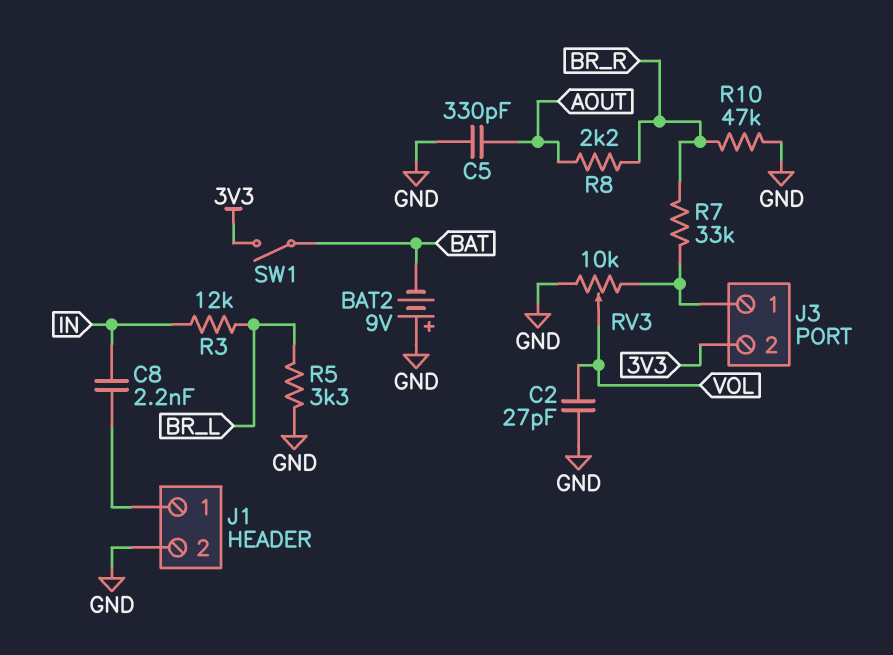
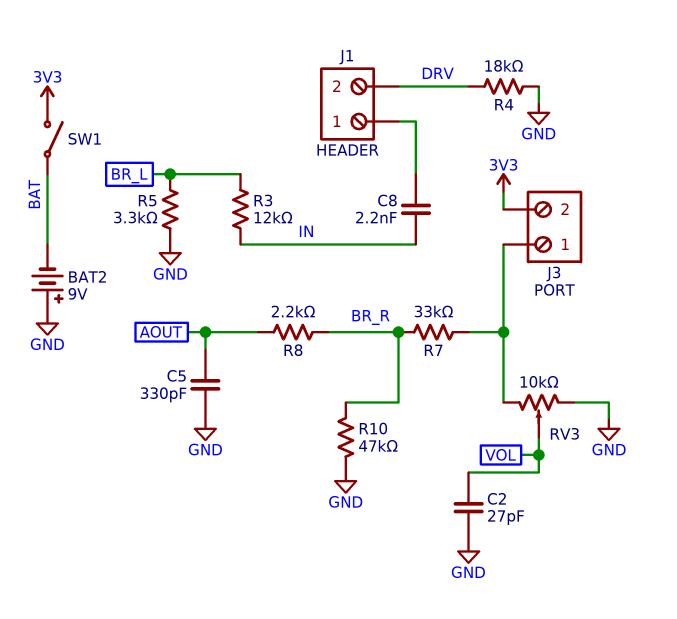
J1 pin 2: GND -> DRV
R4: none -> 18k (DRV, GND)

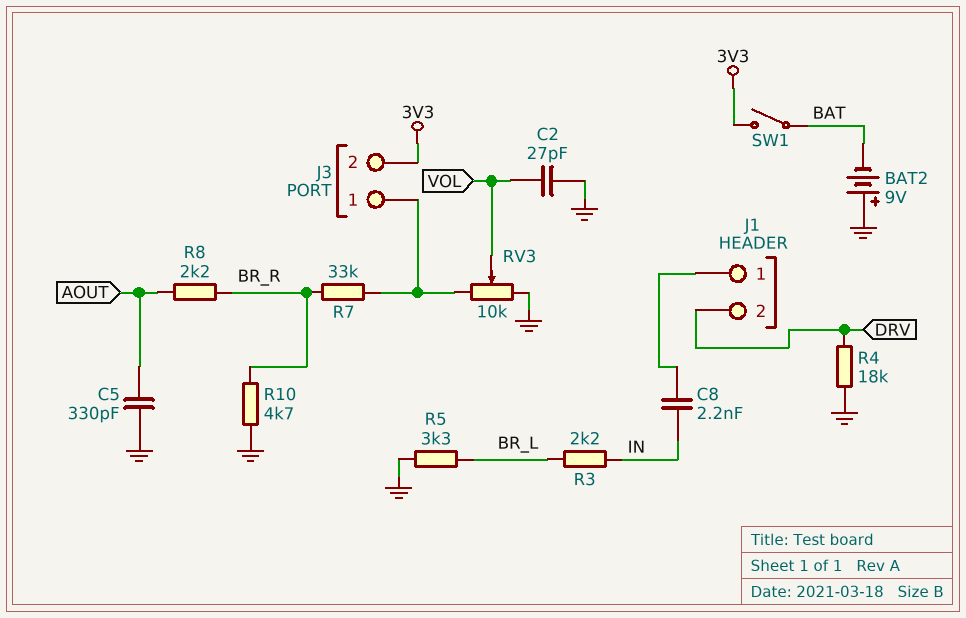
R3: 12k (BR_L, IN) -> 2.2k (BR_L, IN)
R10: 47k (BR_R, GND) -> 4.7k (BR_R, GND)

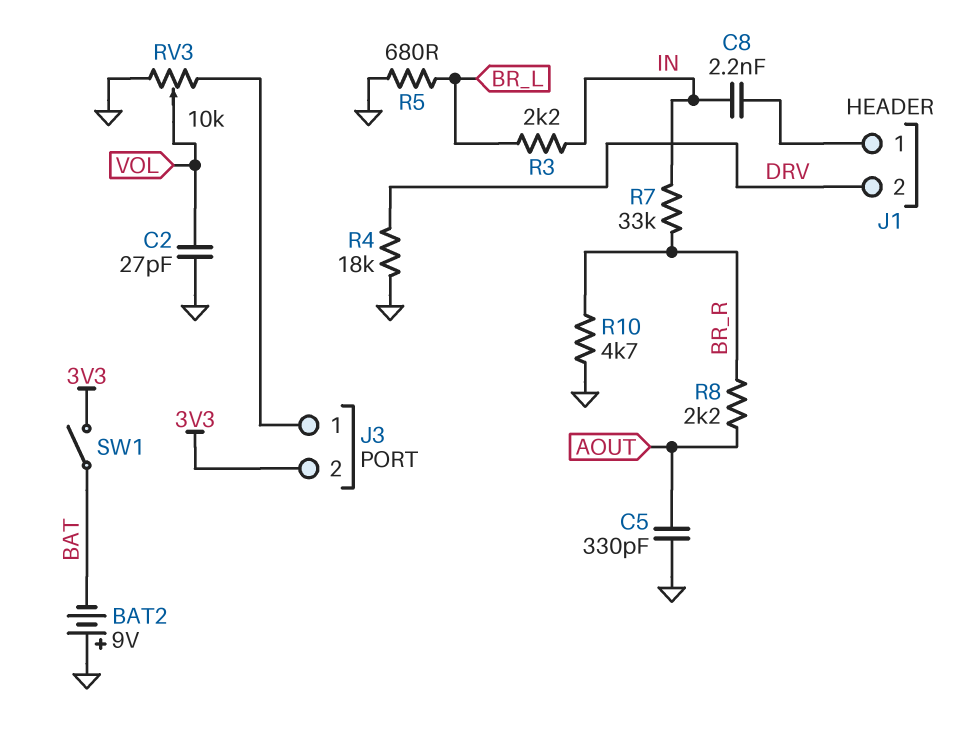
R5: 3.3k (BR_L, GND) -> 680 (BR_L, GND)
R7: 33k (BR_R, J3/1) -> 33k (BR_R, IN)

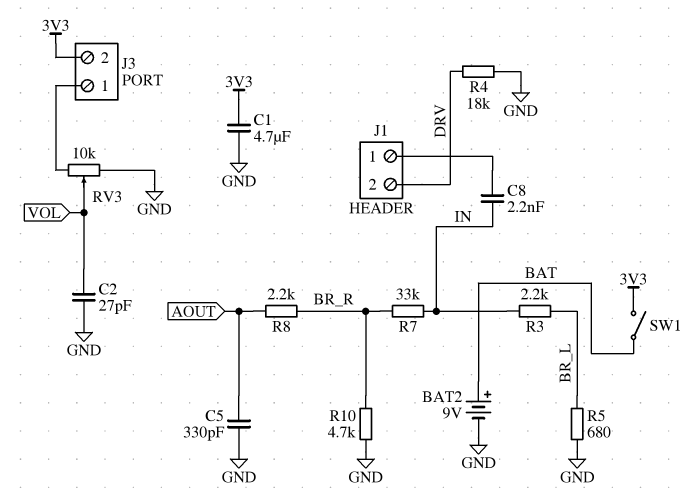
BAT2: 9V (plus GND, minus BAT) -> 9V (plus BAT, minus GND)
C1: none -> 4.7uF (3V3, GND)

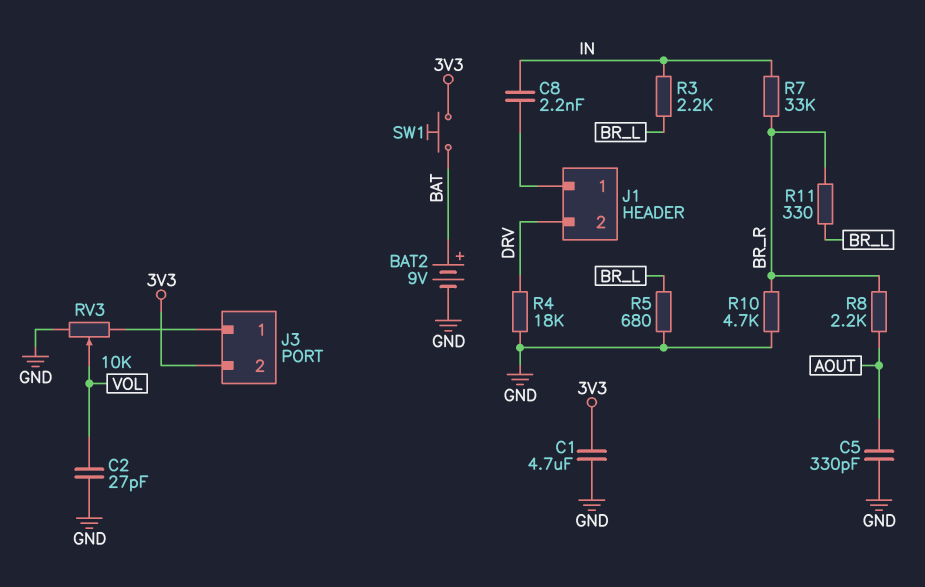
R11: none -> 330 (BR_L, BR_R)
SW1: switch (3V3, BAT) -> button (3V3, BAT)

